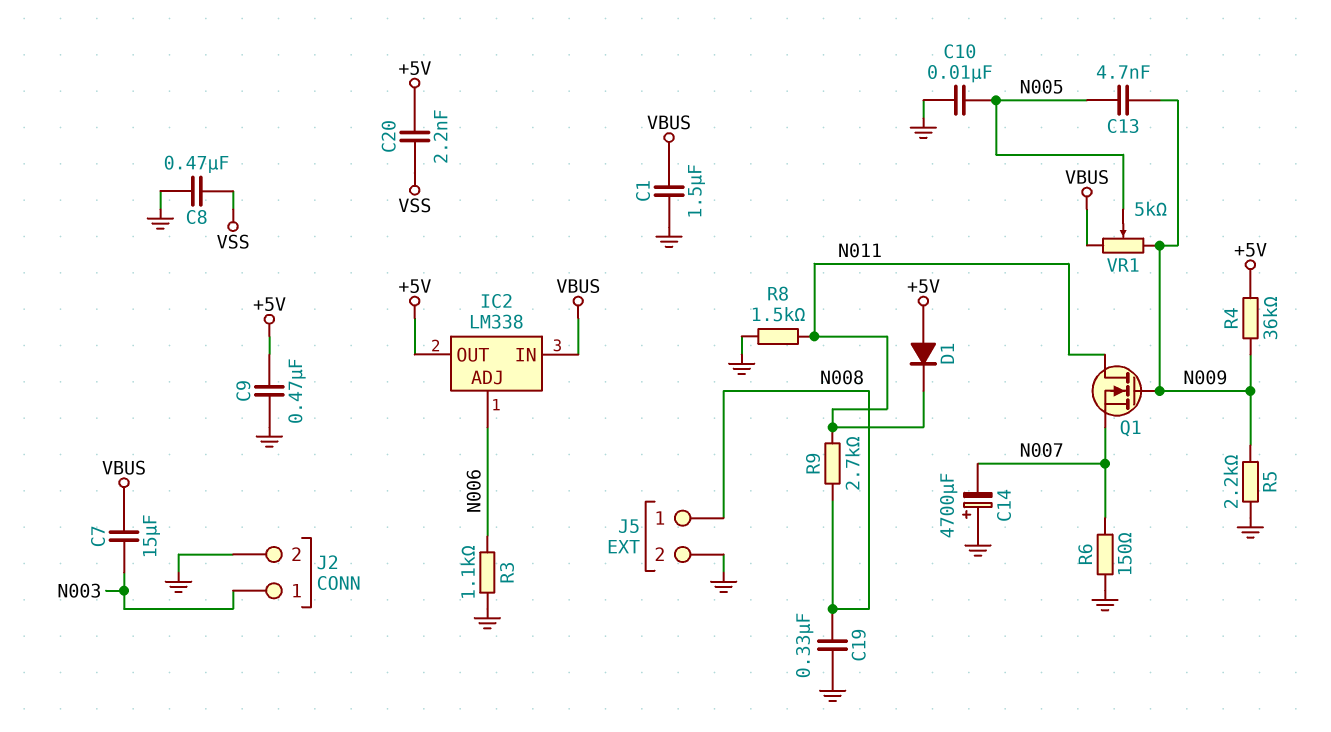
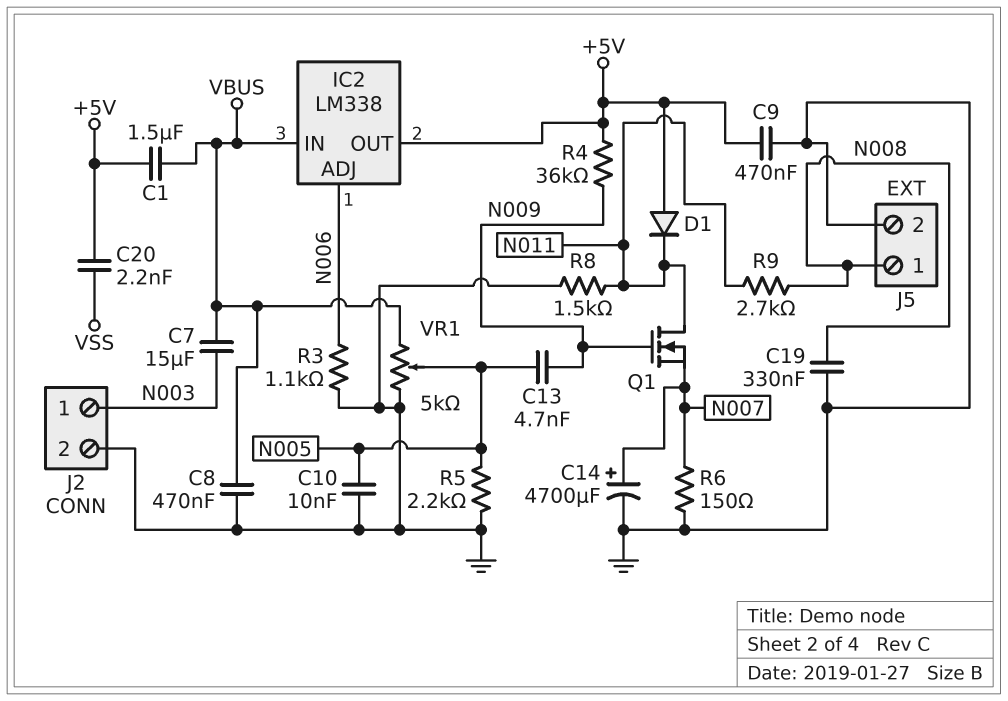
C1: 1.5uF (GND, VBUS) -> 1.5uF (+5V, VBUS)
C8: 470nF (GND, VSS) -> 470nF (GND, VBUS)
C14: 4700uF (plus GND, minus N007) -> 4700uF (plus N007, minus GND)
R5: 2.2k (GND, N009) -> 2.2k (GND, N005)
VR1: 5k (N009, VBUS, wiper N005) -> 5k (GND, VBUS, wiper N005)

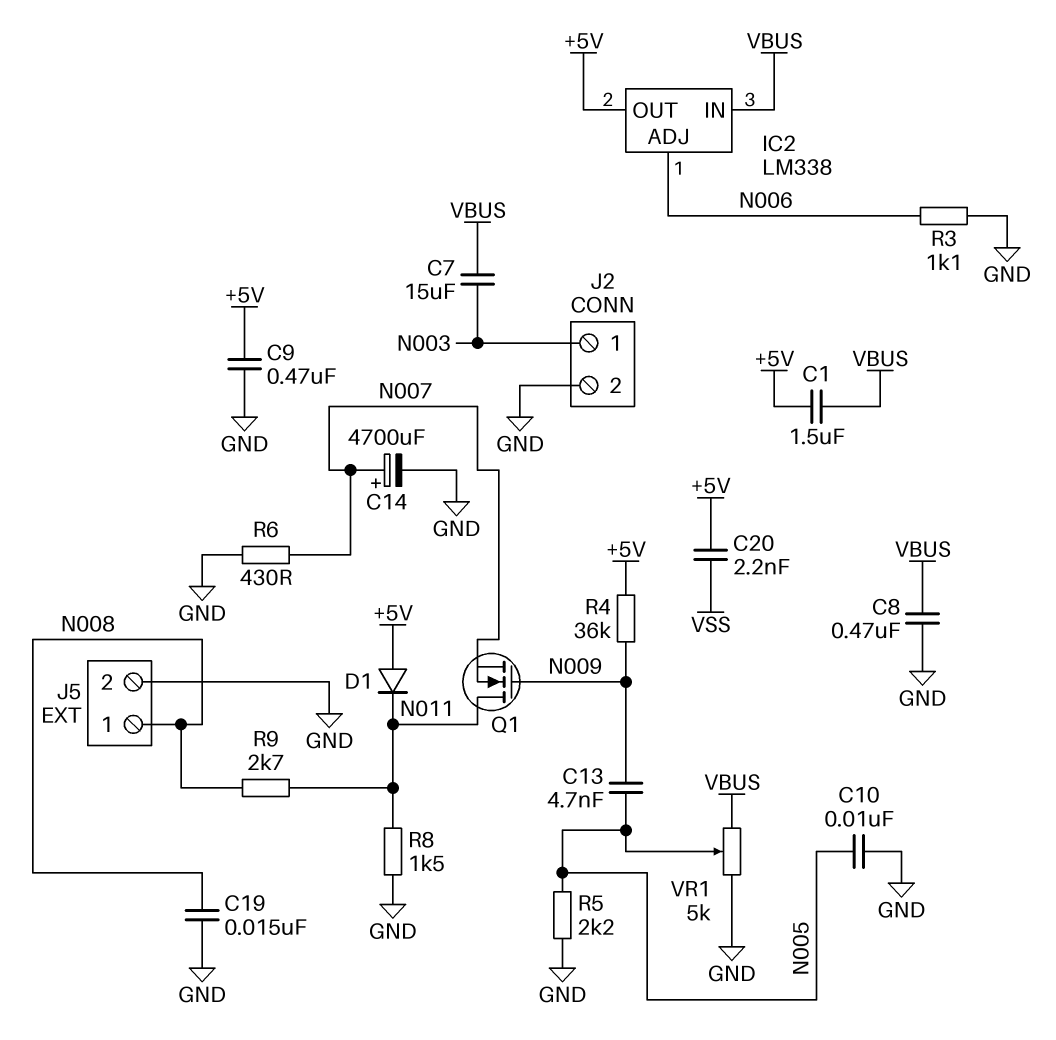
C19: 330nF (GND, N008) -> 15nF (GND, N008)
R6: 150 (GND, N007) -> 430 (GND, N007)

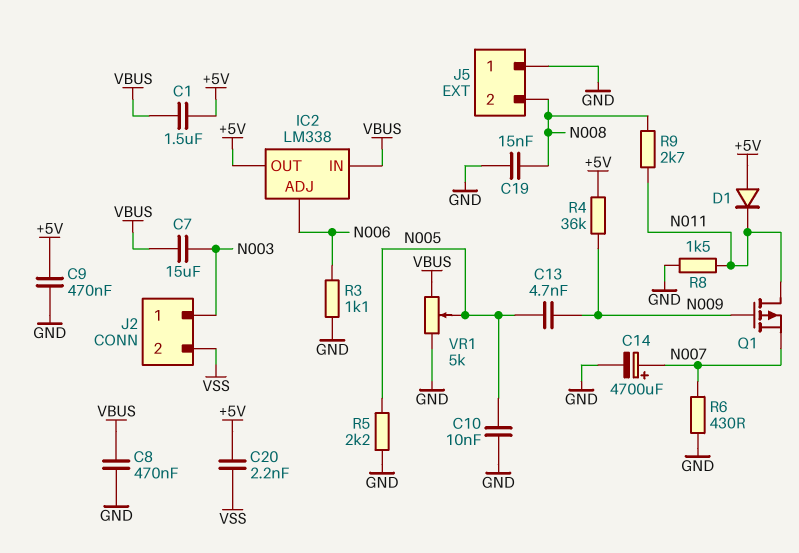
J2 pin 2: GND -> VSS
J5 pin 1: N008 -> GND
J5 pin 2: GND -> N008
Q1: NMOS (G N009, D N011, S N007) -> PMOS (G N009, D N011, S N007)

